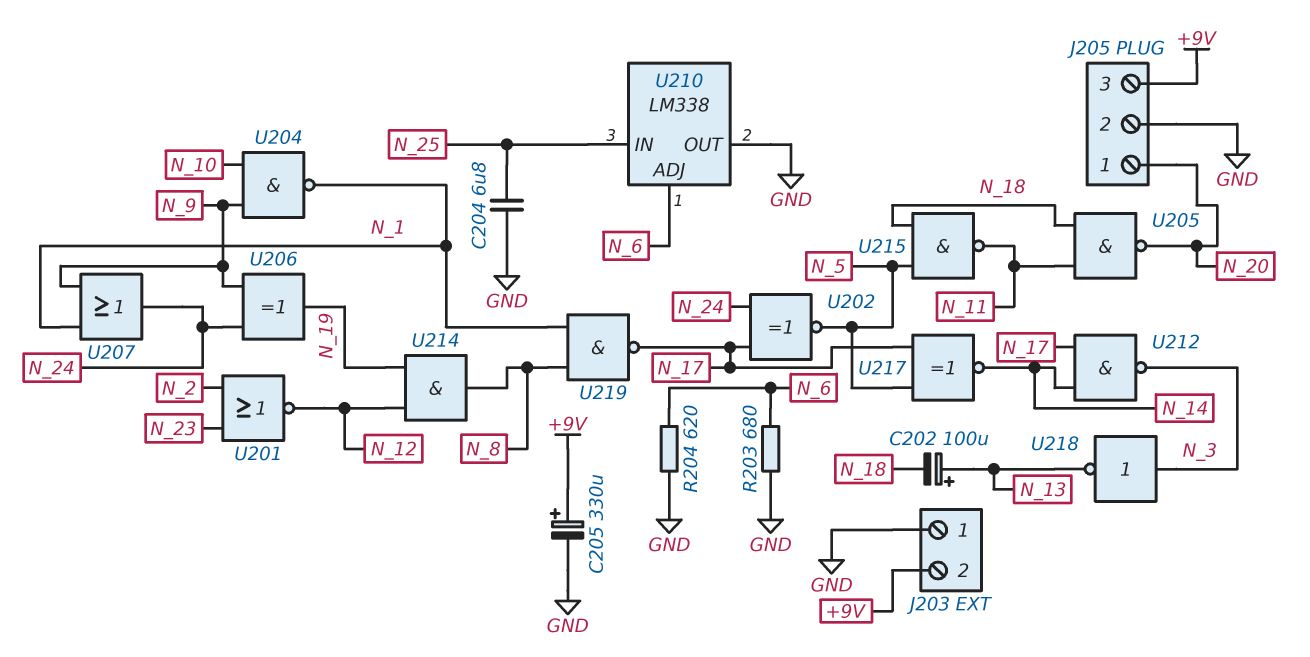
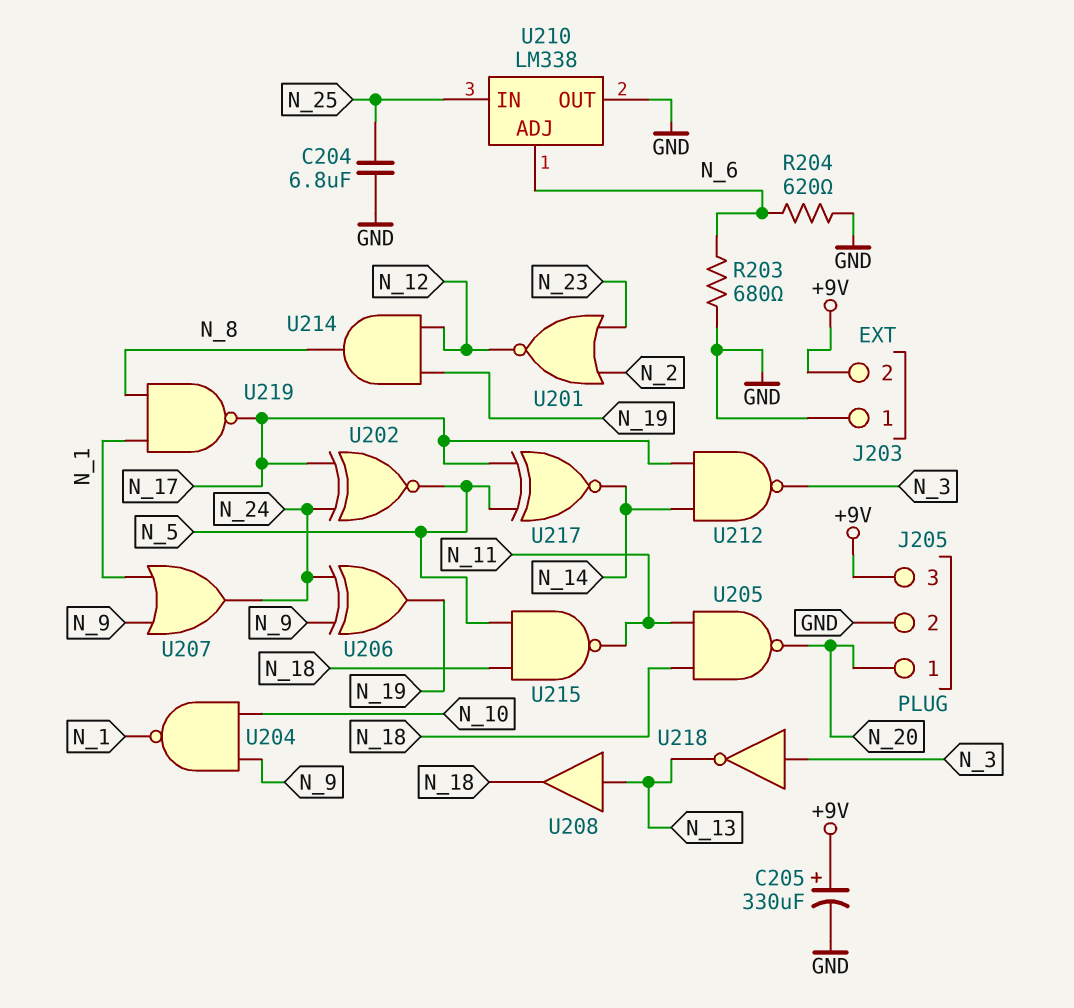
C202: 100uF (plus N_13, minus N_18) -> none
U208: none -> buffer (in N_13, out N_18)

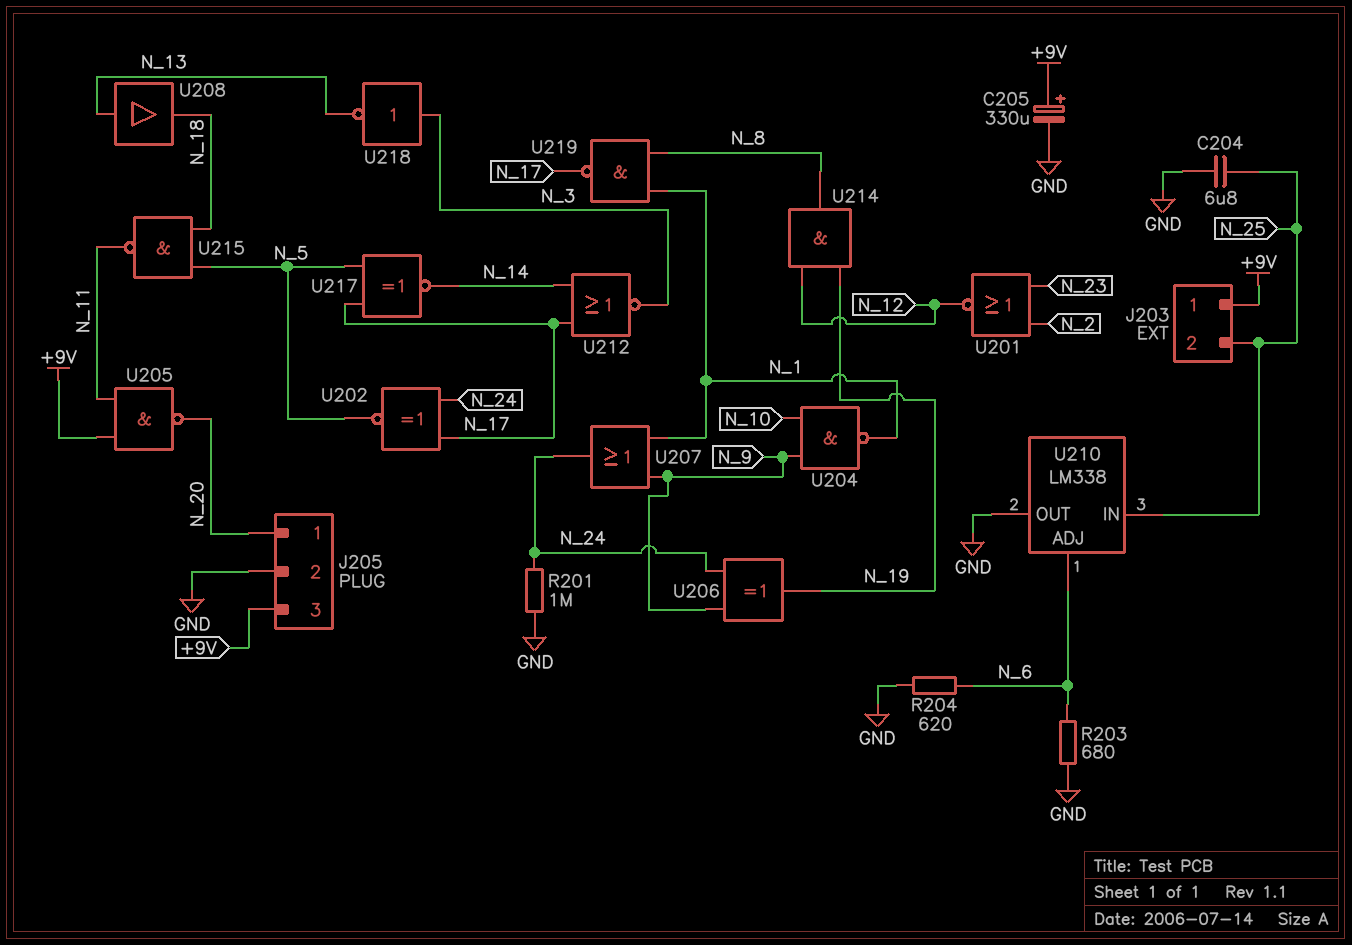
J203 pin 1: GND -> +9V
J203 pin 2: +9V -> N_25
R201: none -> 1M (GND, N_24)
U205: NAND (in N_11, in N_18, out N_20) -> NAND (in +9V, in N_11, out N_20)
U212: NAND (in N_14, in N_17, out N_3) -> NOR (in N_14, in N_17, out N_3)

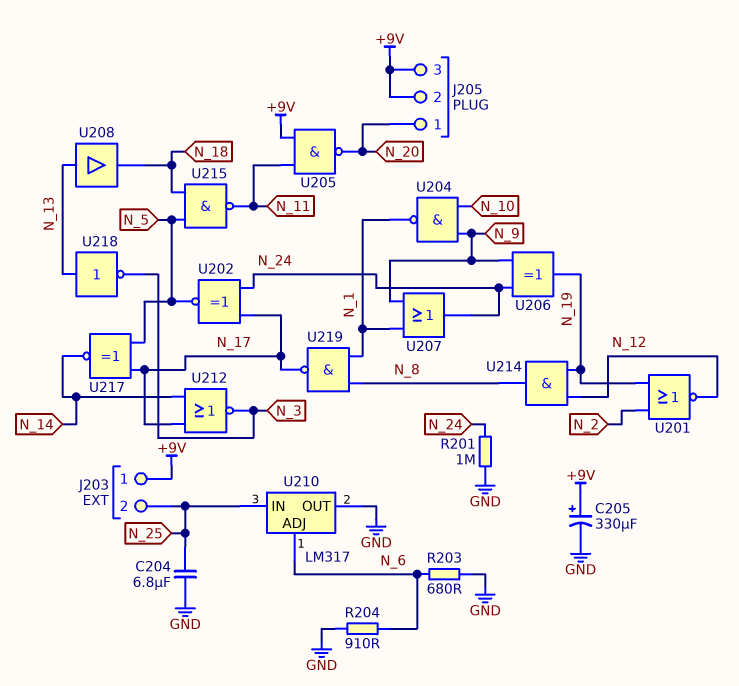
J205 pin 2: GND -> +9V
R204: 620 (GND, N_6) -> 910 (GND, N_6)
U201: NOR (in N_2, in N_23, out N_12) -> NOR (in N_2, in N_19, out N_12)
U210: LM338 -> LM317
U218: NOT (in N_3, out N_13) -> NOT (in N_13, out N_3)

